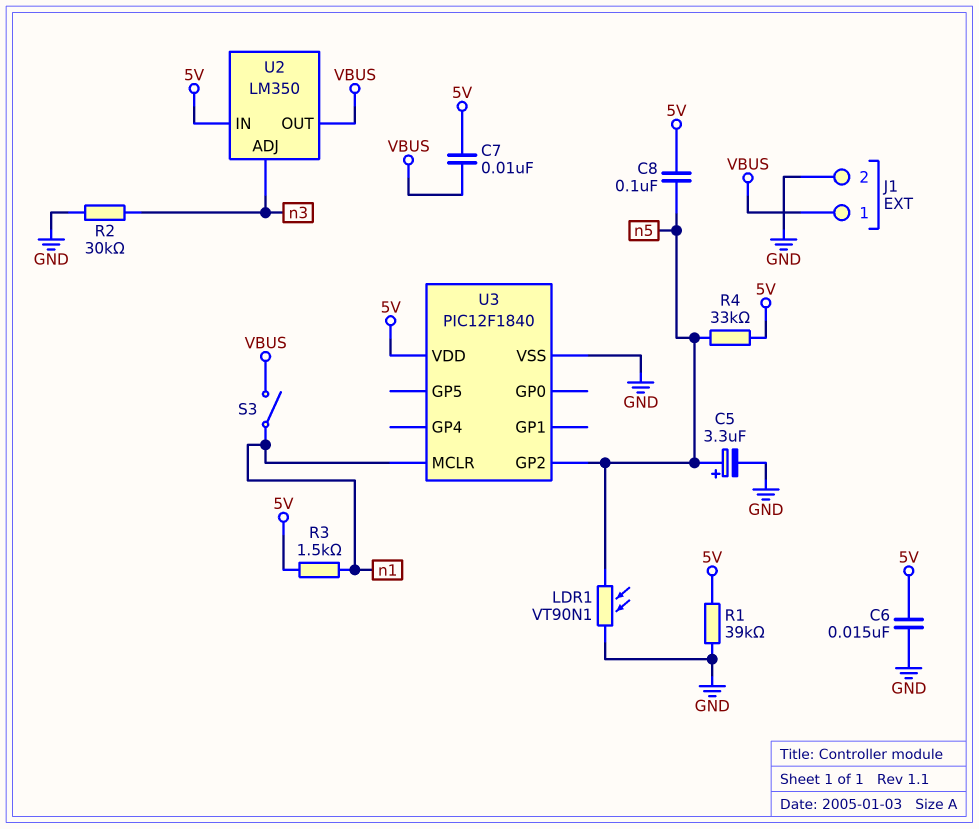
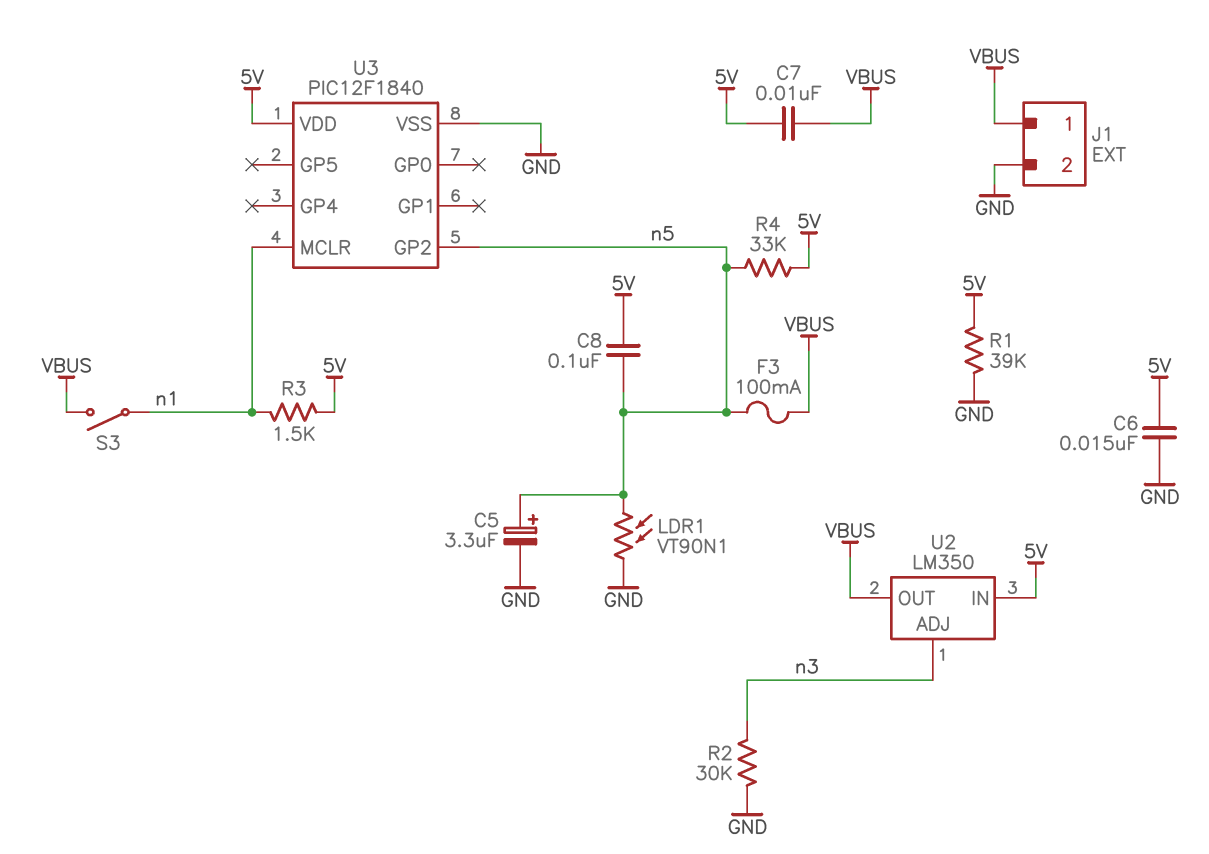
F3: none -> 100mA (VBUS, n5)

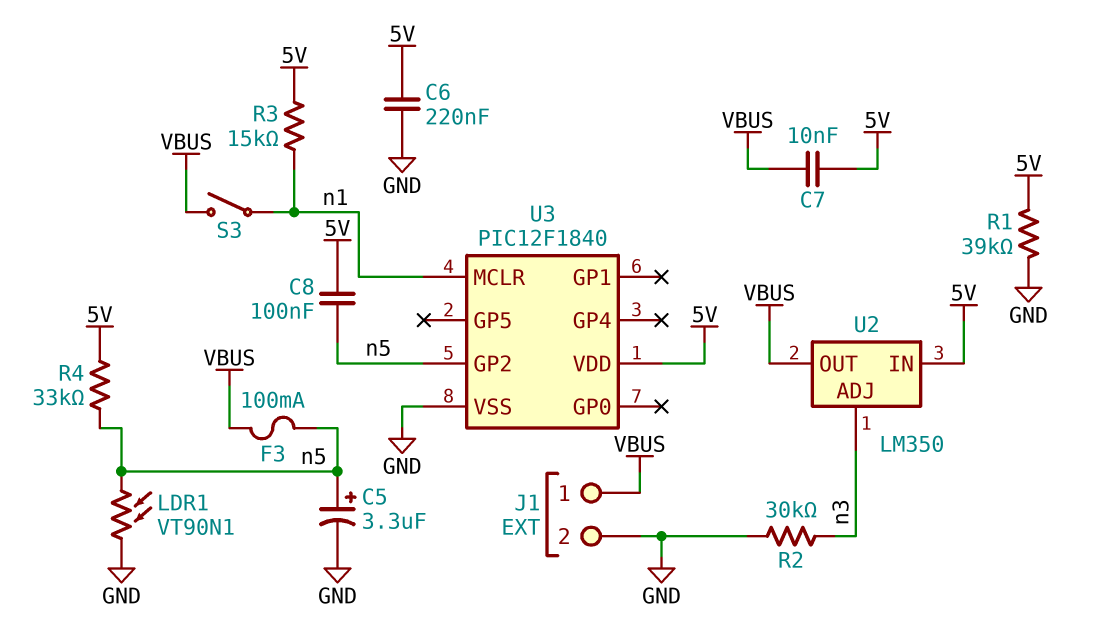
C6: 15nF (5V, GND) -> 220nF (5V, GND)
R3: 1.5k (5V, n1) -> 15k (5V, n1)

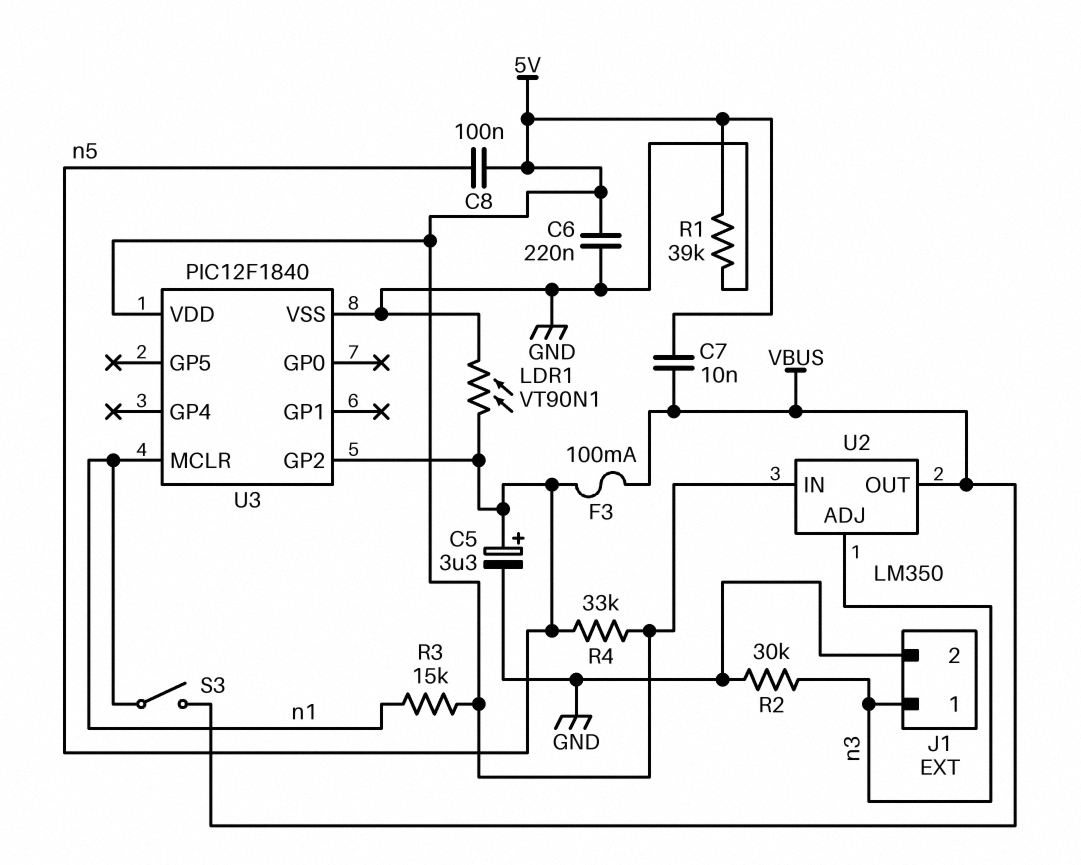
J1 pin 1: VBUS -> n3

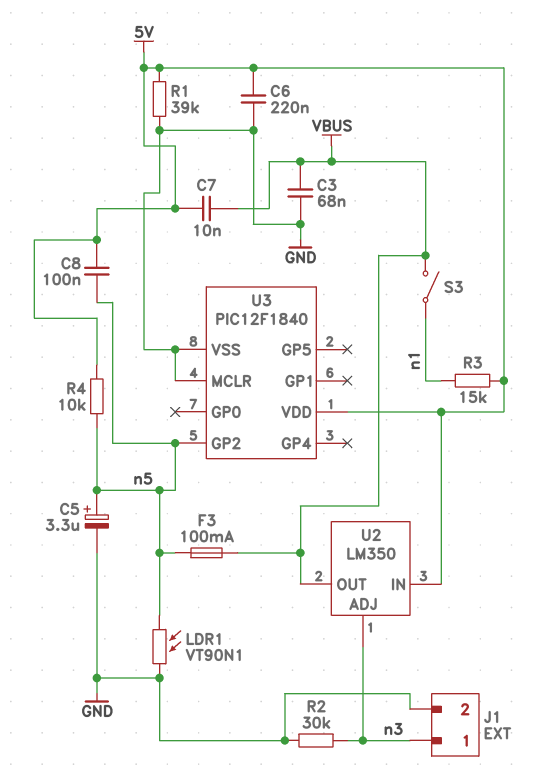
C3: none -> 68nF (GND, VBUS)
R4: 33k (5V, n5) -> 10k (5V, n5)
U3 pin MCLR: n1 -> GND

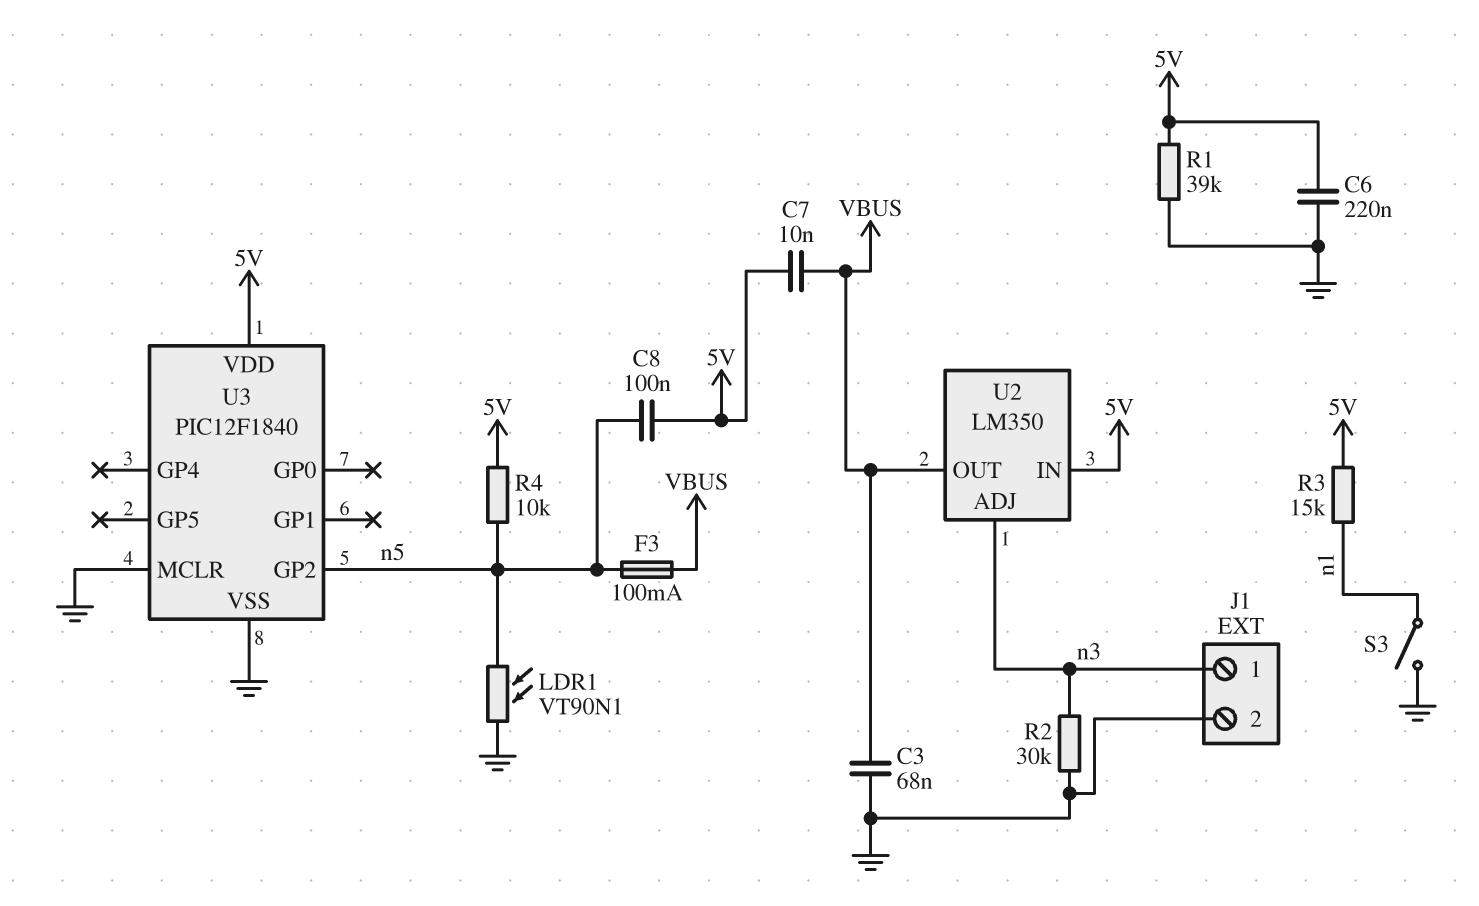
C5: 3.3uF (plus n5, minus GND) -> none
S3: switch (VBUS, n1) -> switch (GND, n1)

